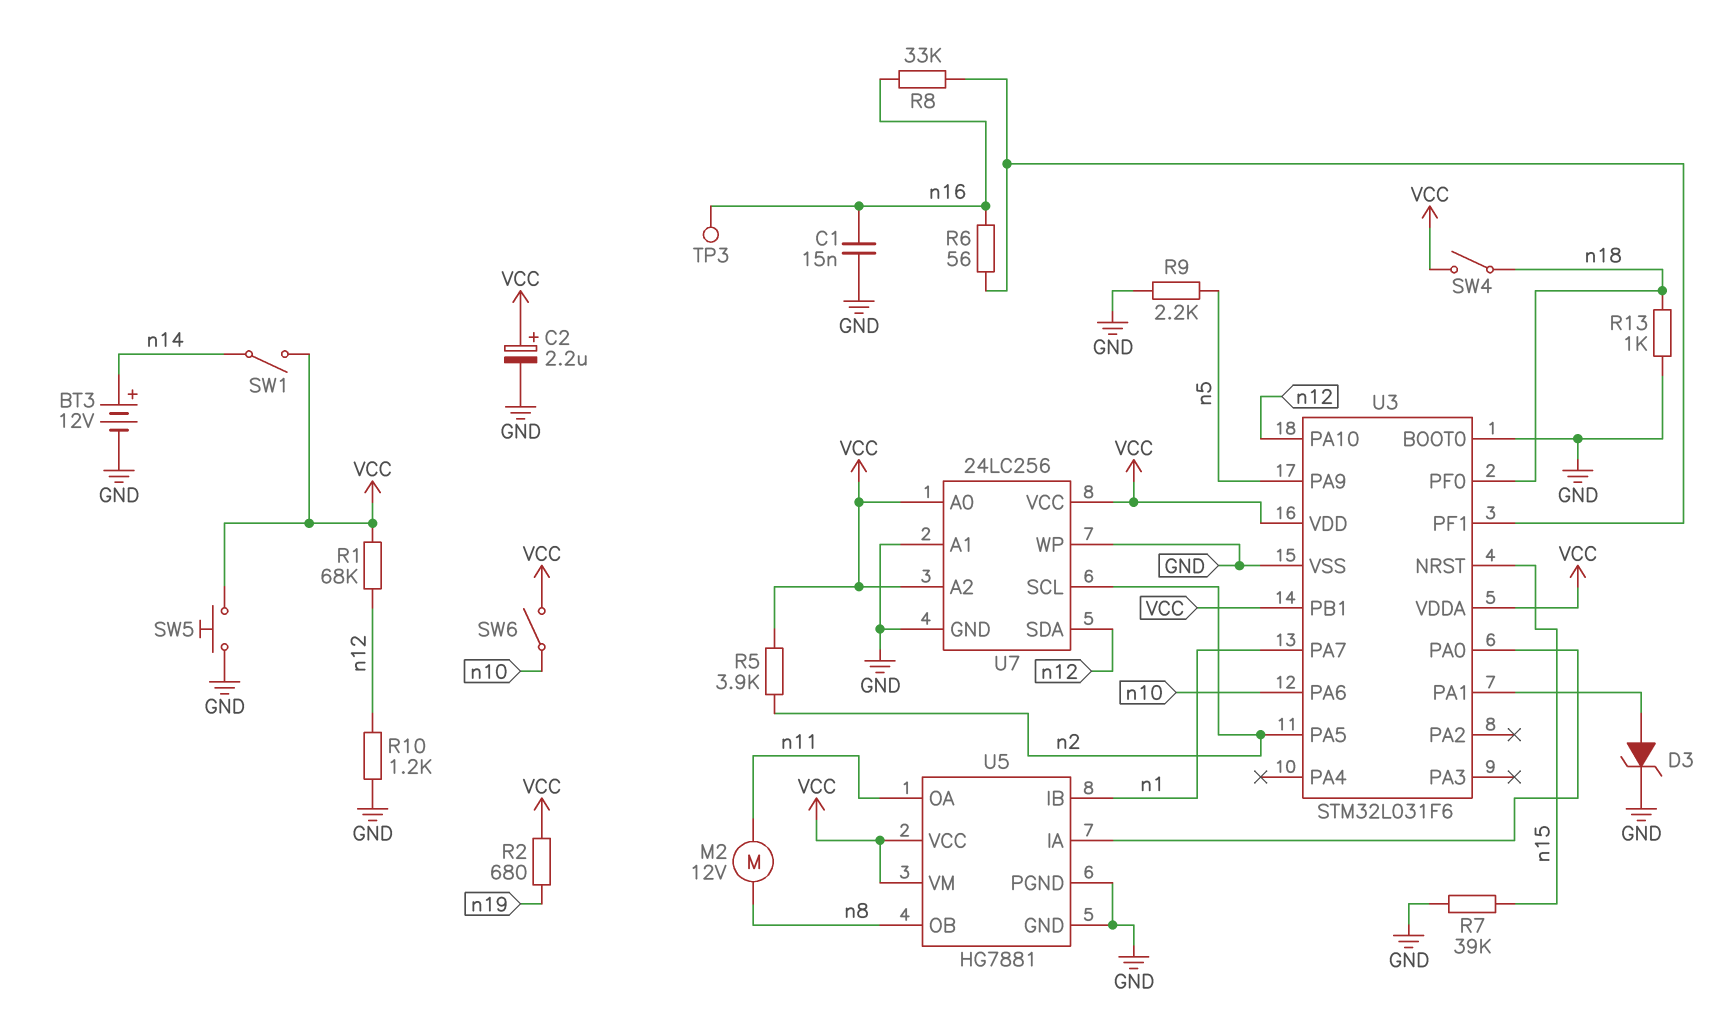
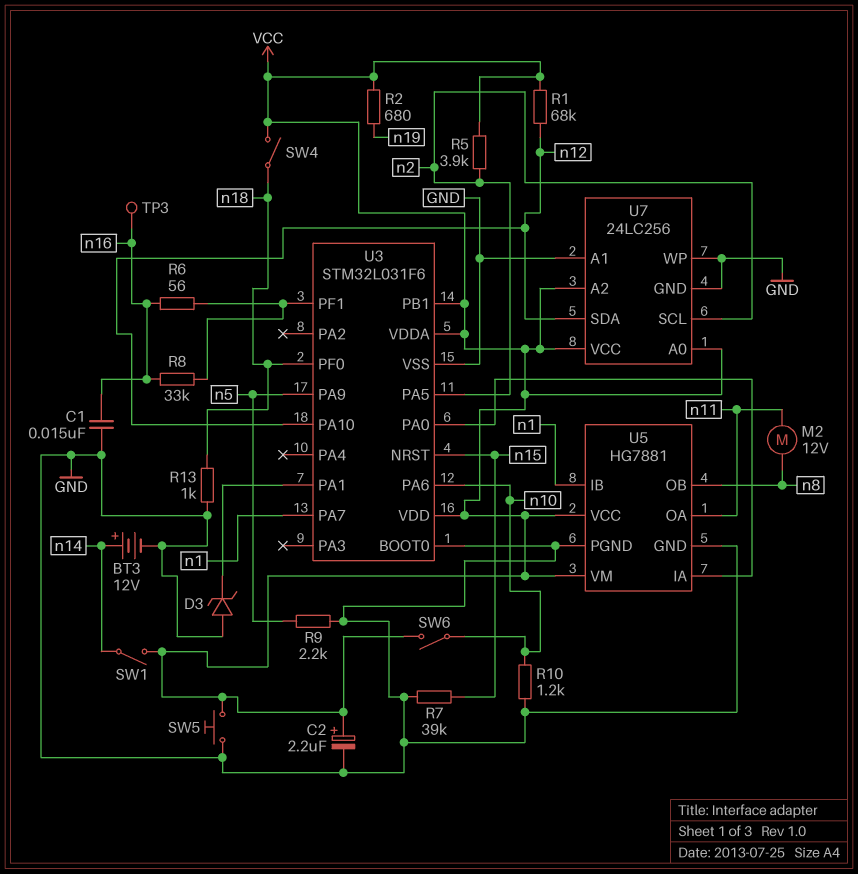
D3: zener (A U3/PA1, K GND) -> zener (A GND, K U3/PA1)
R10: 1.2k (GND, n12) -> 1.2k (GND, n10)

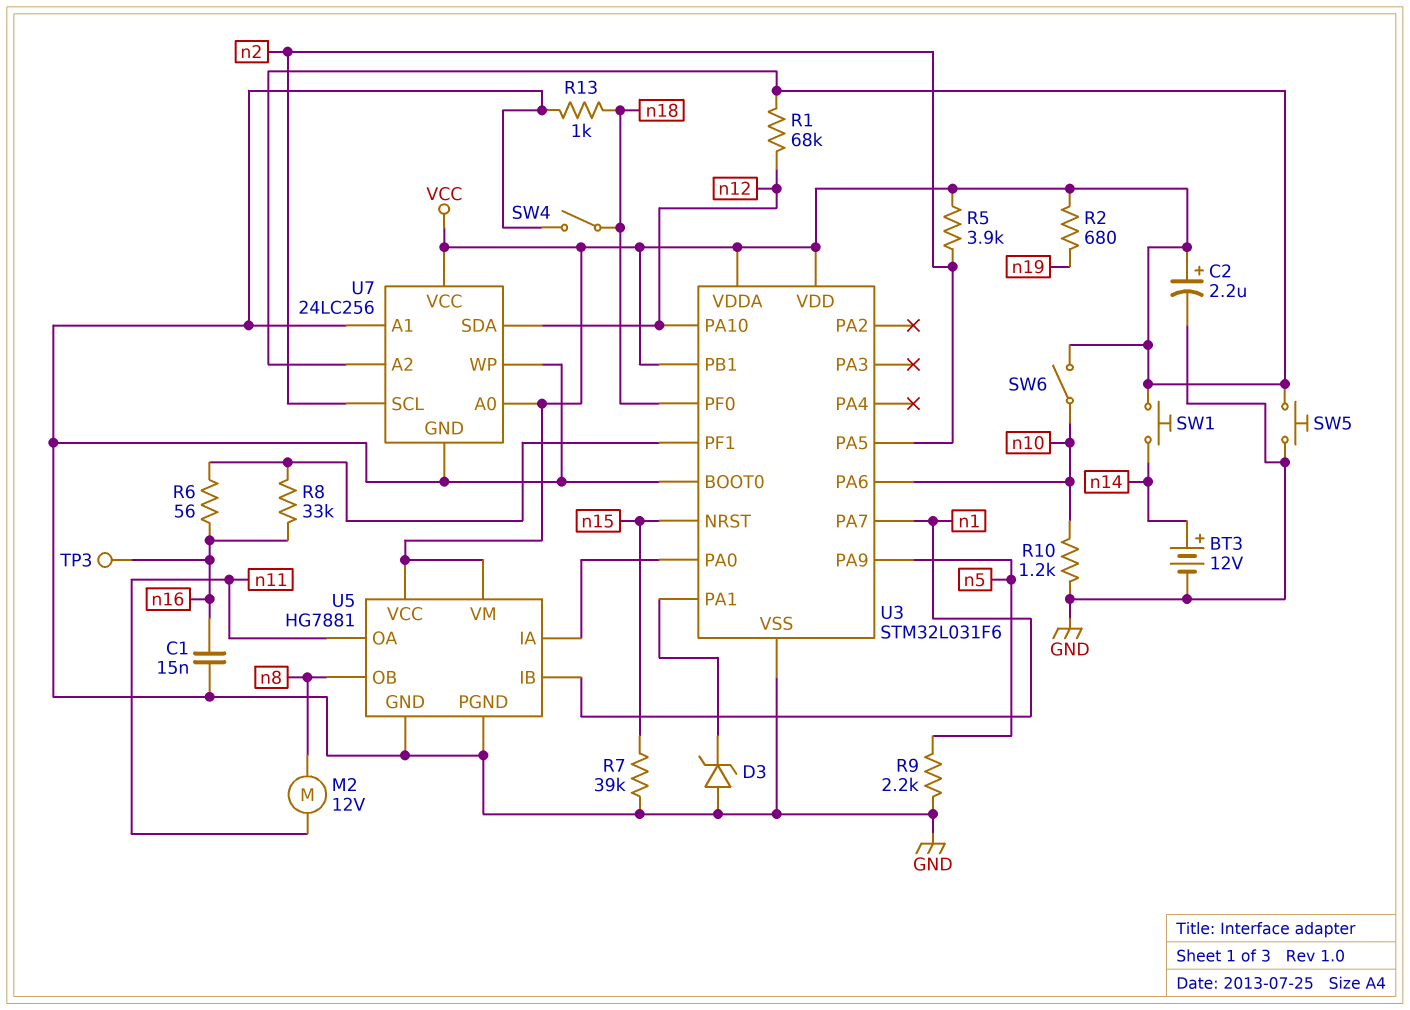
SW1: switch (VCC, n14) -> button (VCC, n14)
SW4: switch (VCC, n18) -> switch (GND, n18)

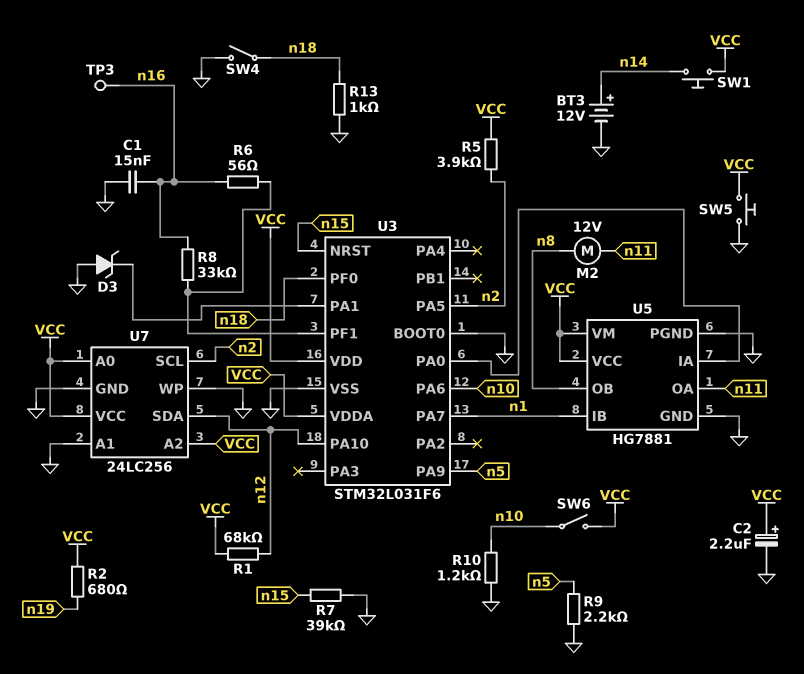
U3 pin PB1: VCC -> none

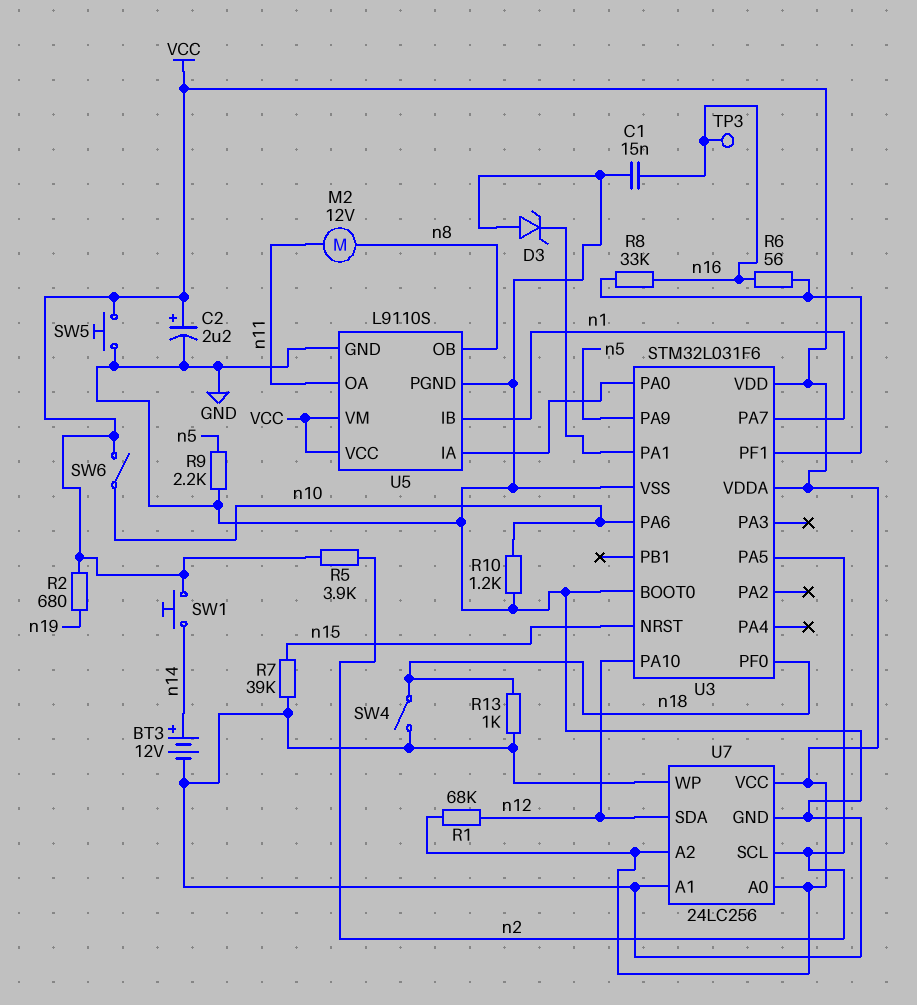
U5: HG7881 -> L9110S

